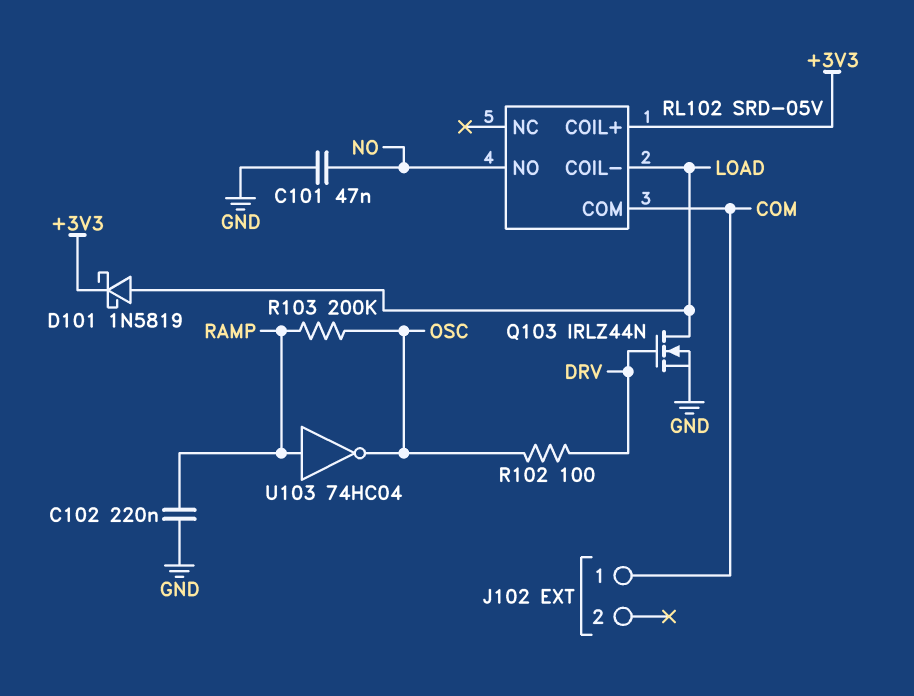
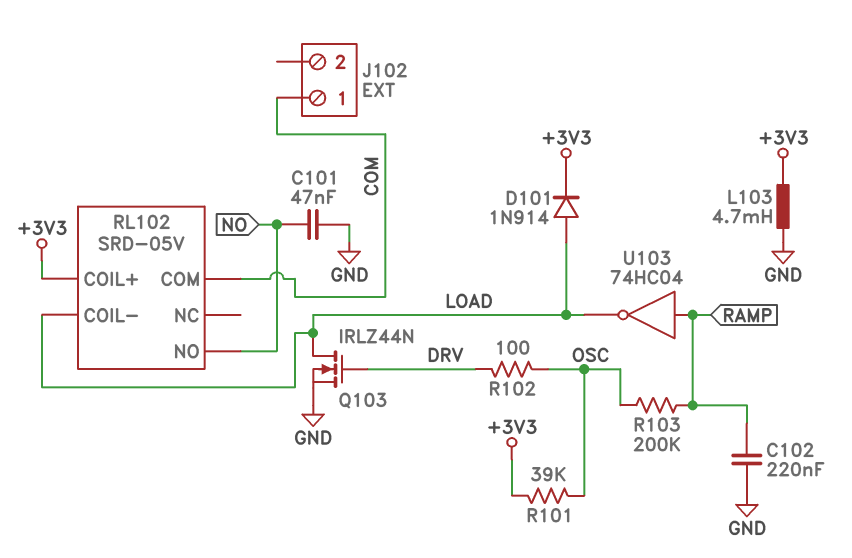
D101: schottky 1N5819 (A LOAD, K +3V3) -> diode 1N914 (A LOAD, K +3V3)
L103: none -> 4.7mH (+3V3, GND)
R101: none -> 39k (+3V3, OSC)
U103: NOT 74HC04 (in RAMP, out OSC) -> NOT 74HC04 (in RAMP, out LOAD)

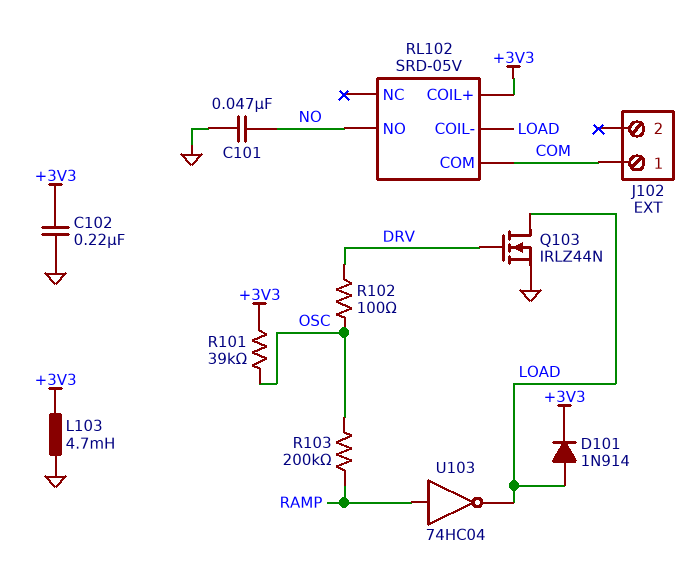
C102: 220nF (GND, RAMP) -> 220nF (+3V3, GND)

